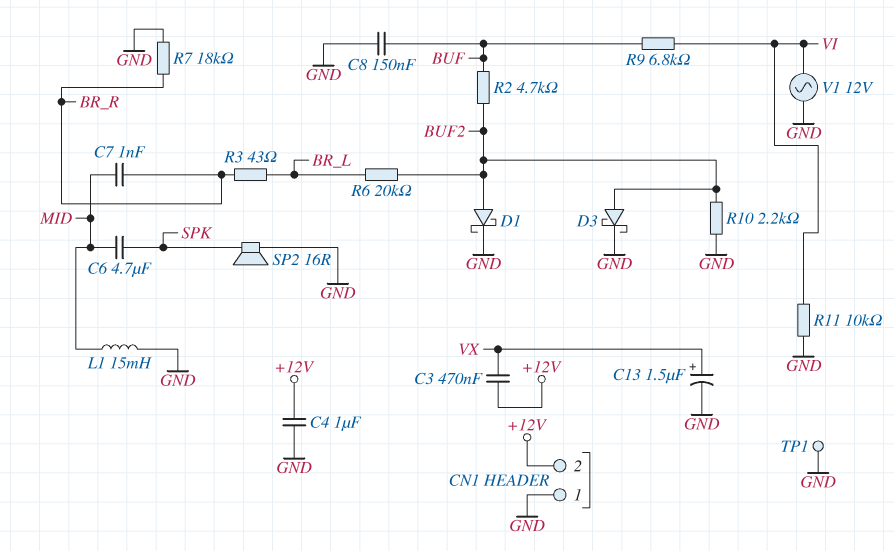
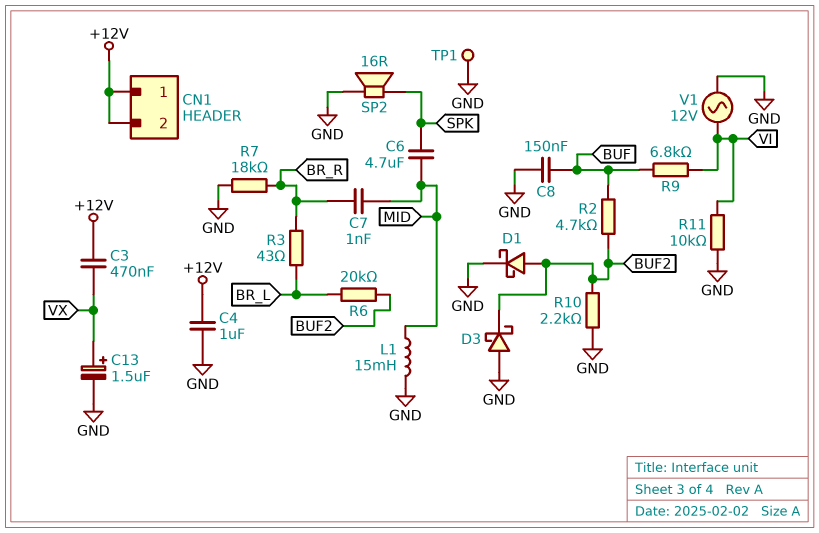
CN1 pin 1: GND -> +12V
D3: schottky (A BUF2, K GND) -> schottky (A GND, K BUF2)

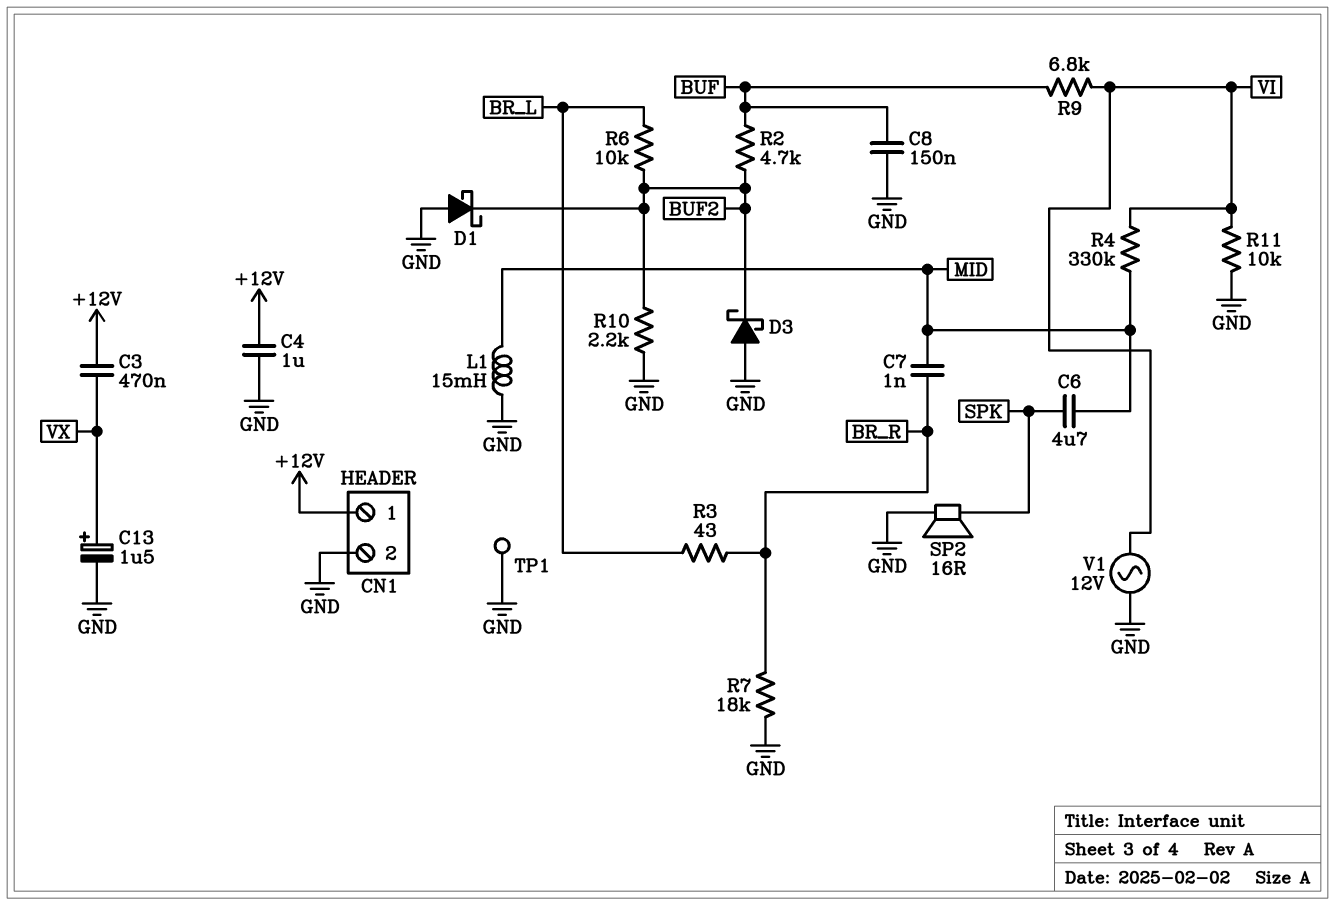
CN1 pin 2: +12V -> GND
D1: schottky (A BUF2, K GND) -> schottky (A GND, K BUF2)
R4: none -> 330k (MID, VI)
R6: 20k (BR_L, BUF2) -> 10k (BR_L, BUF2)

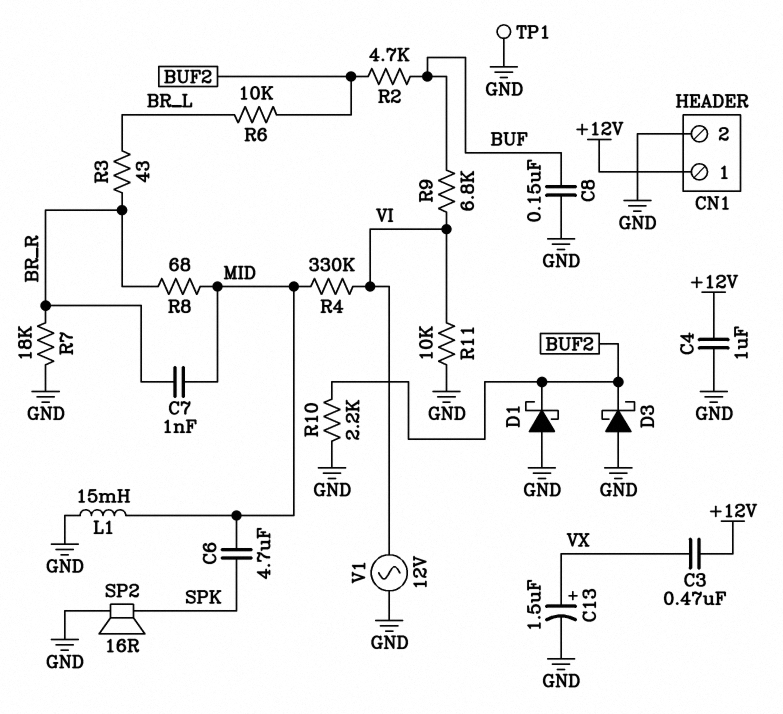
R8: none -> 68 (BR_R, MID)

